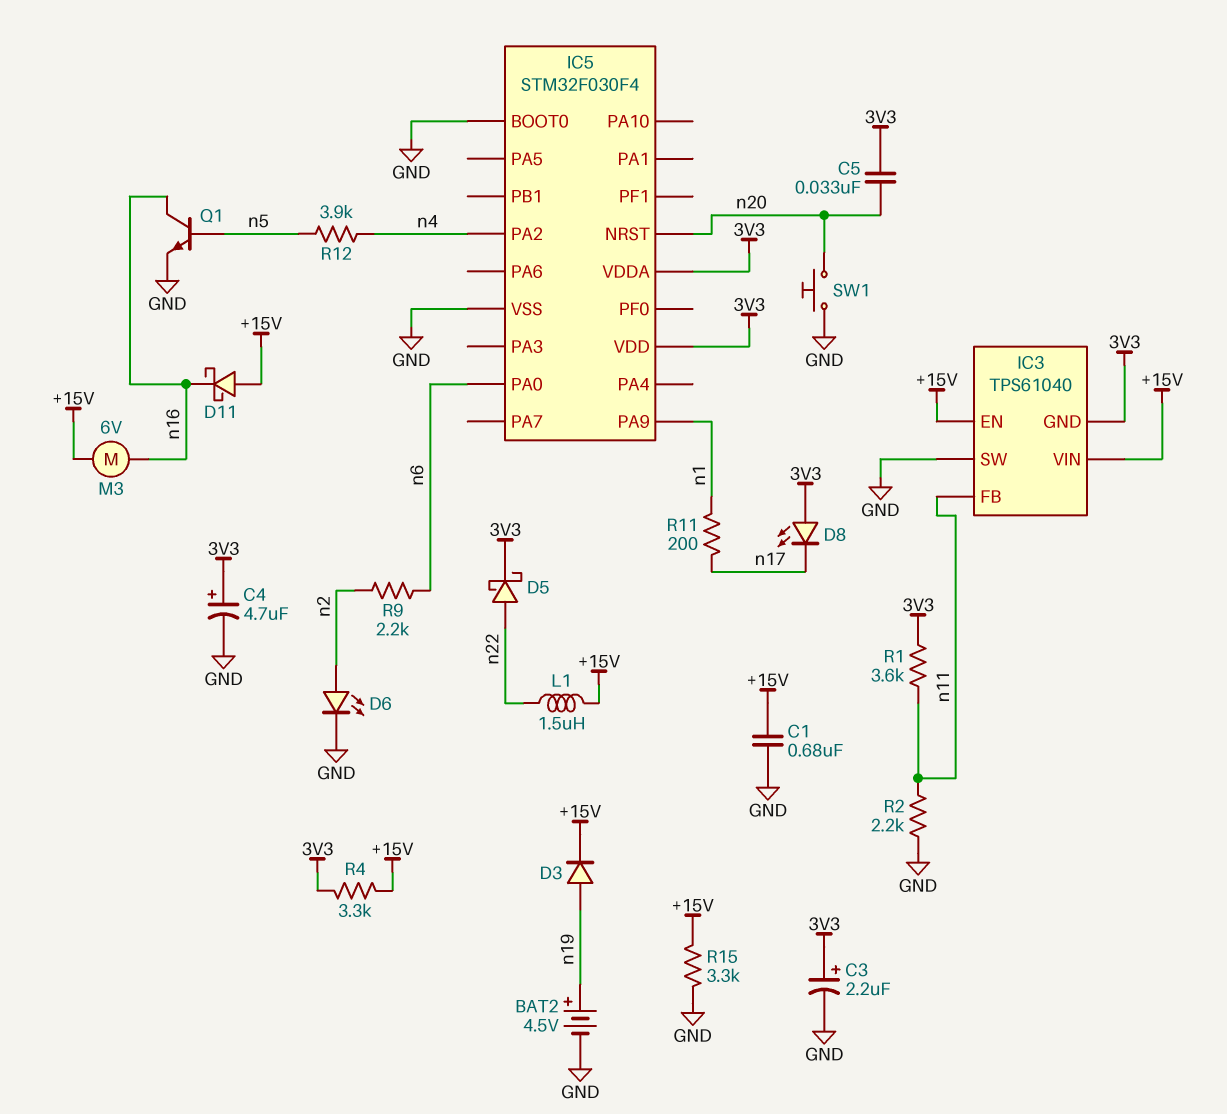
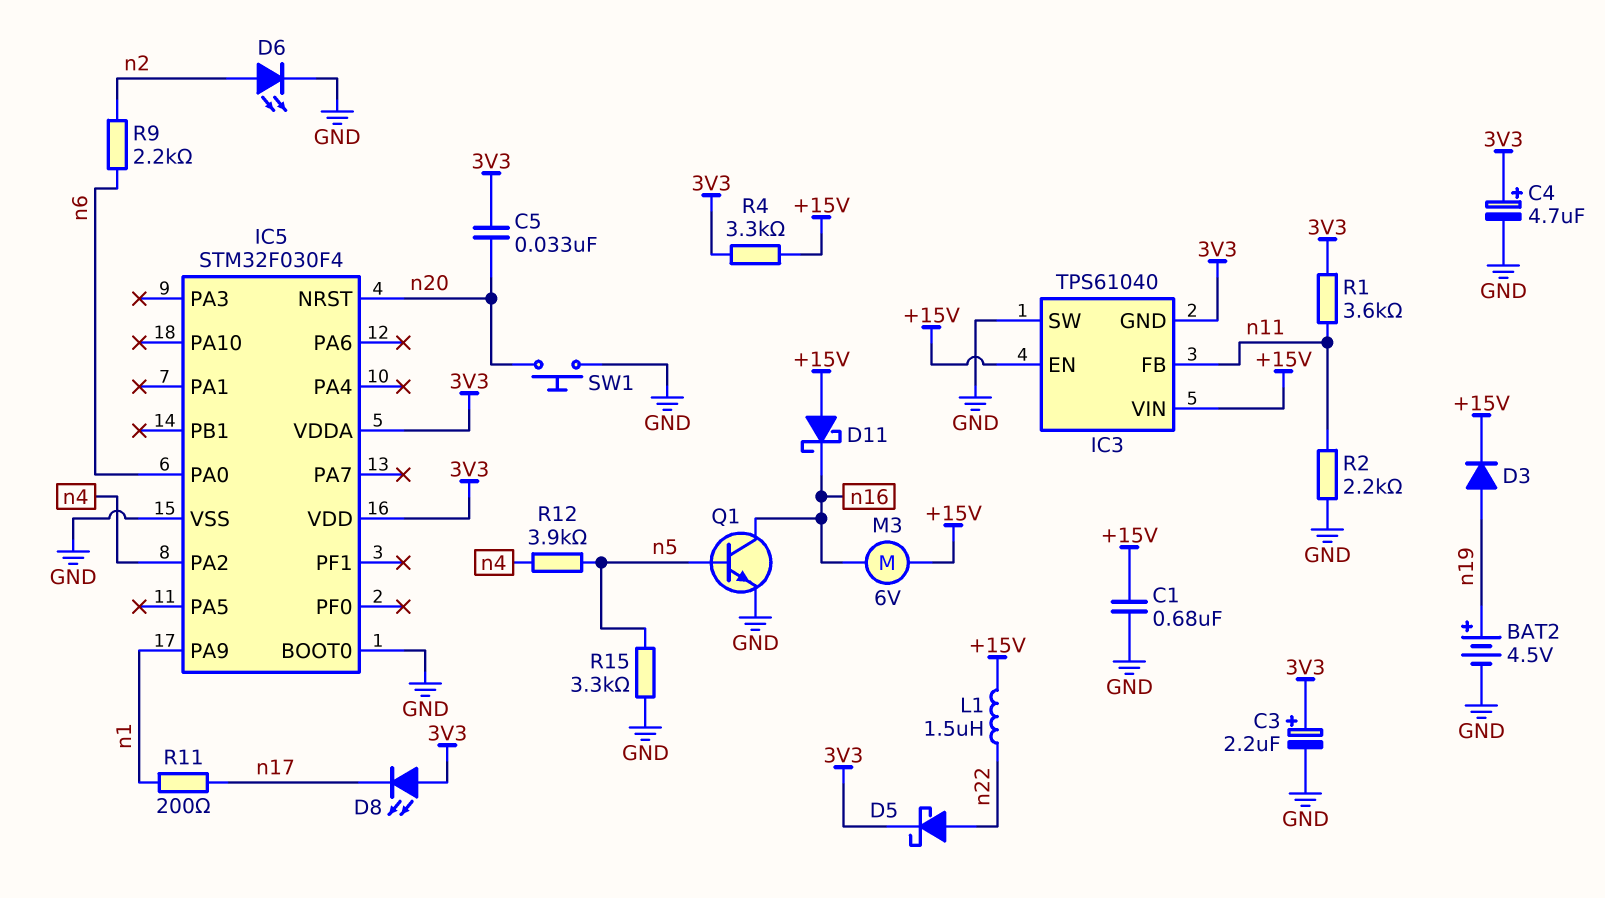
R15: 3.3k (+15V, GND) -> 3.3k (GND, n5)

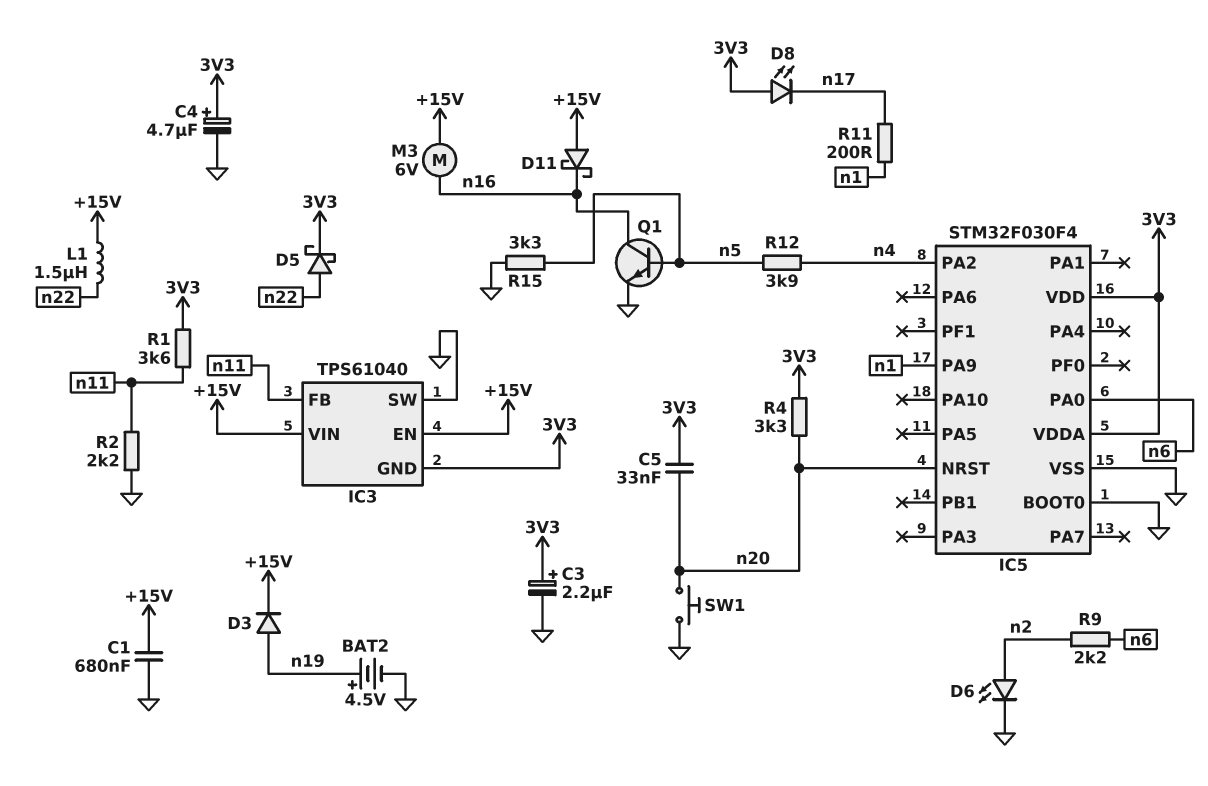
R4: 3.3k (+15V, 3V3) -> 3.3k (3V3, n20)

